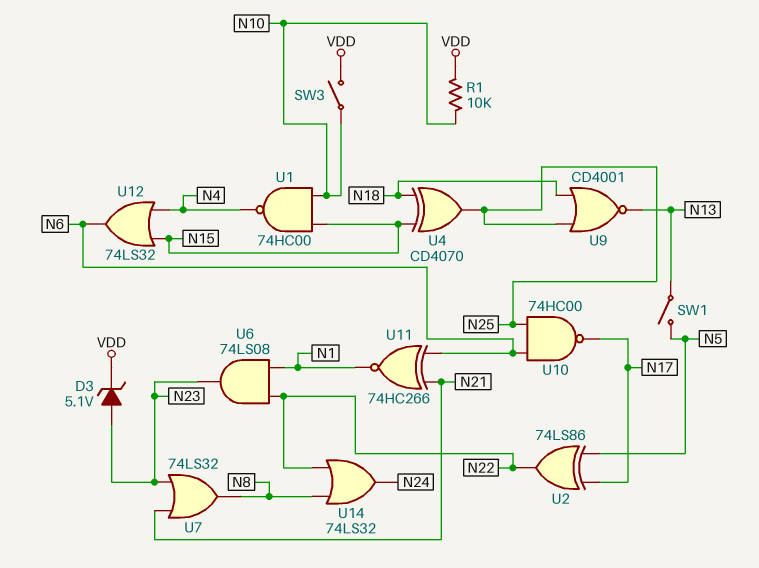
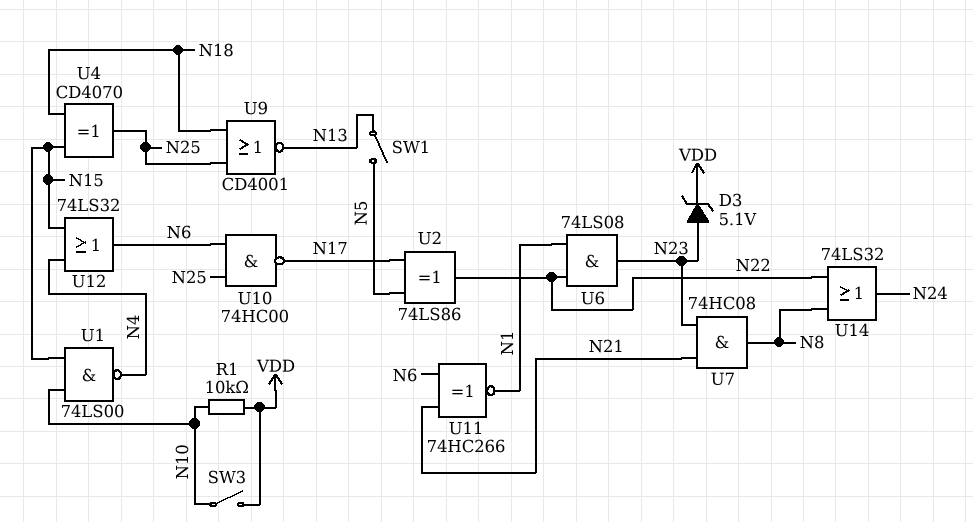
U1: NAND 74HC00 (in N10, in N15, out N4) -> NAND 74LS00 (in N10, in N15, out N4)
U7: OR 74LS32 (in N21, in N23, out N8) -> AND 74HC08 (in N21, in N23, out N8)

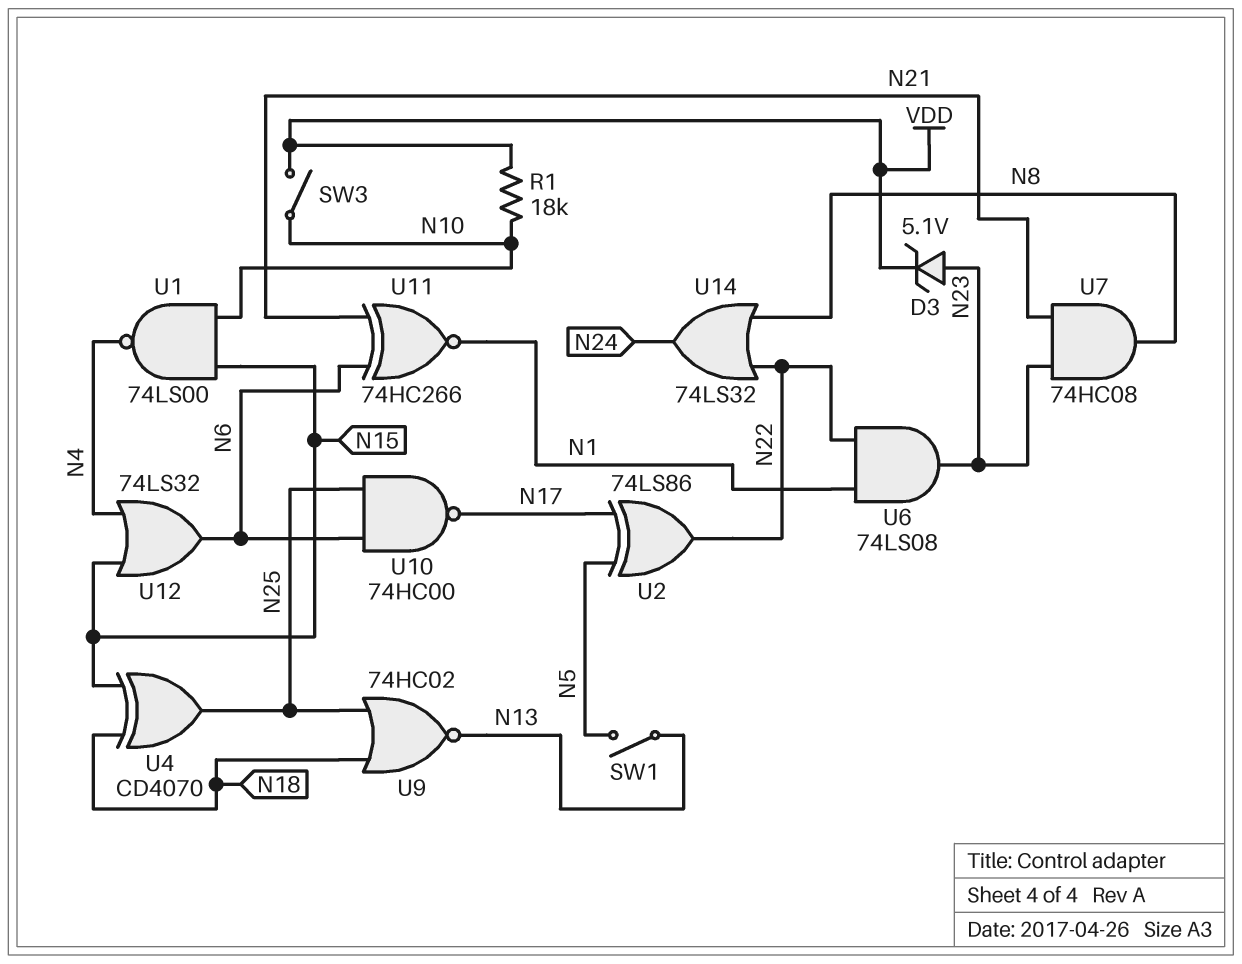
R1: 10k (N10, VDD) -> 18k (N10, VDD)
U9: NOR CD4001 (in N18, in N25, out N13) -> NOR 74HC02 (in N18, in N25, out N13)

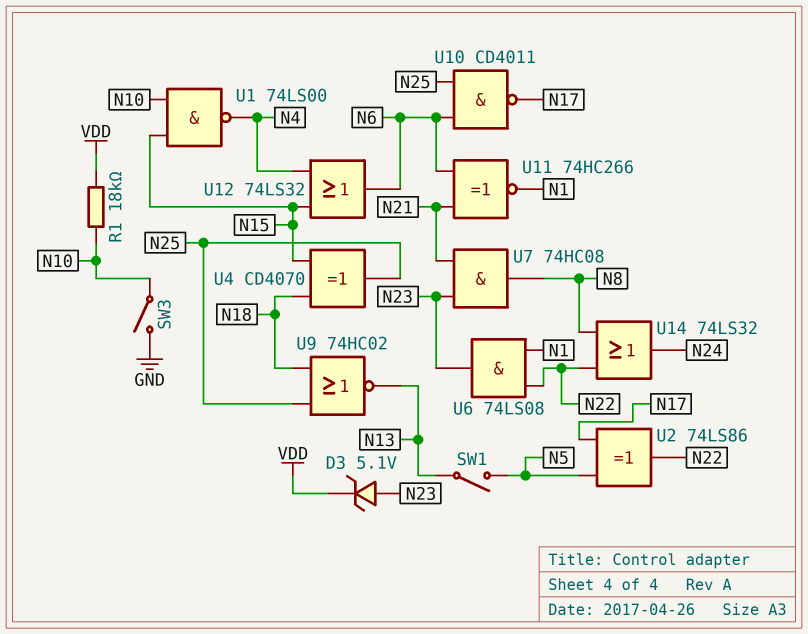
SW3: switch (N10, VDD) -> switch (GND, N10)
U10: NAND 74HC00 (in N6, in N25, out N17) -> NAND CD4011 (in N6, in N25, out N17)

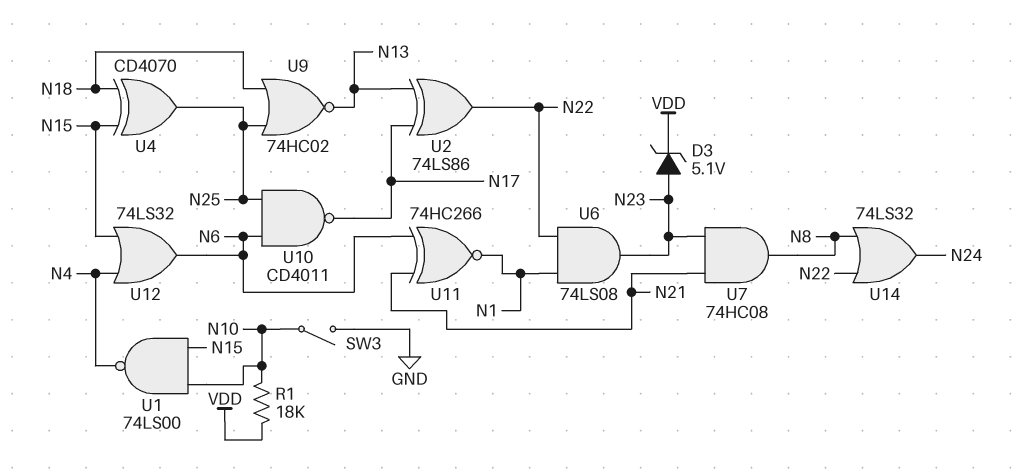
SW1: switch (N5, N13) -> none
U2: XOR 74LS86 (in N5, in N17, out N22) -> XOR 74LS86 (in N13, in N17, out N22)

